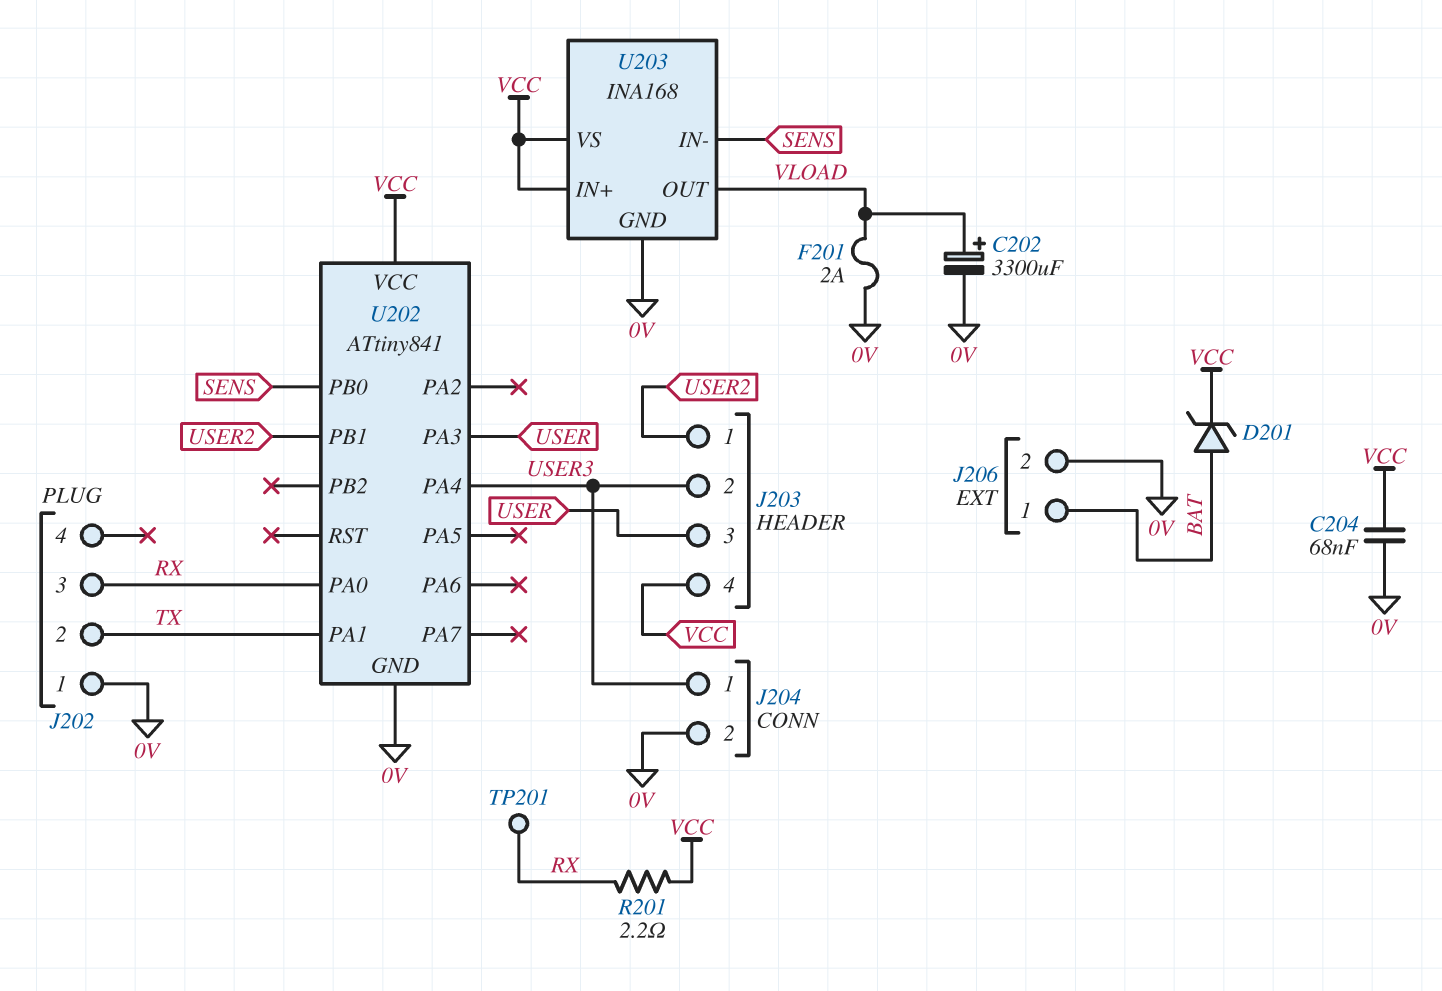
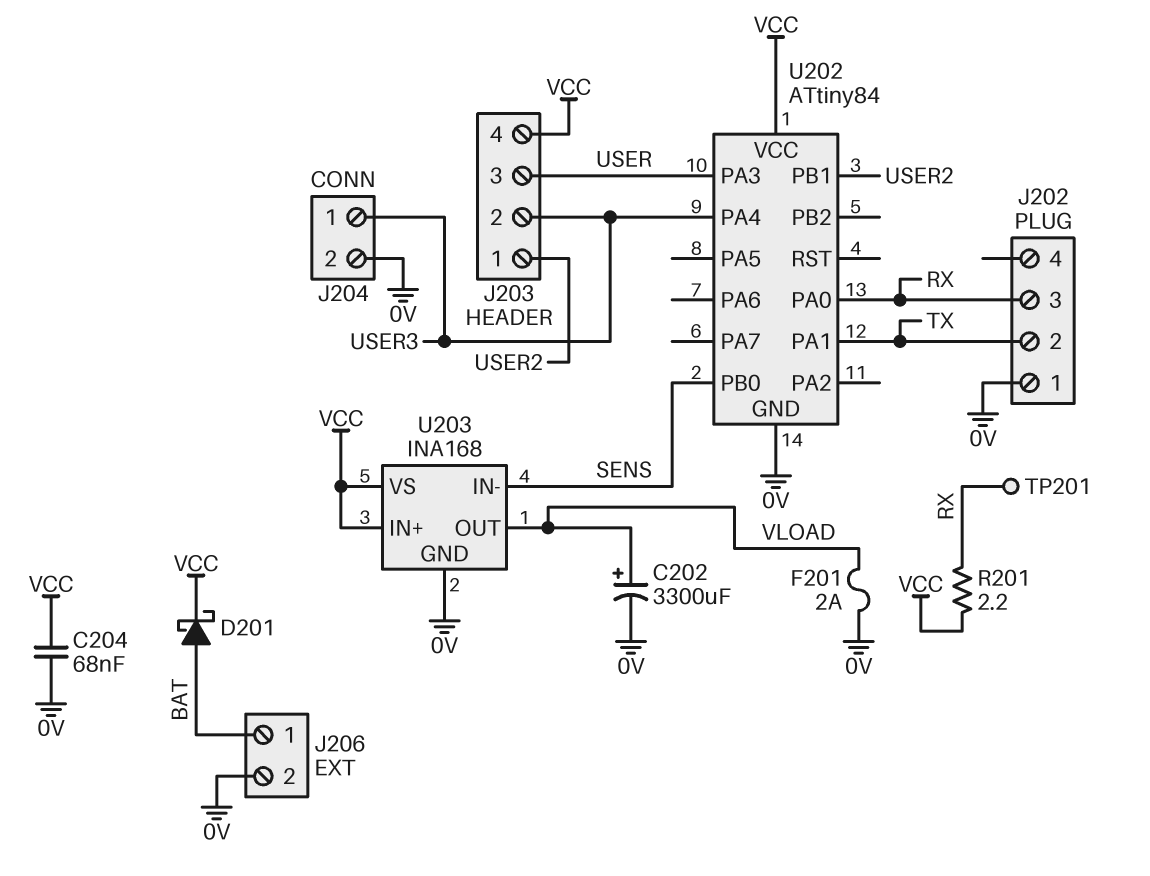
D201: zener (A BAT, K VCC) -> schottky (A BAT, K VCC)
U202: ATtiny841 -> ATtiny84

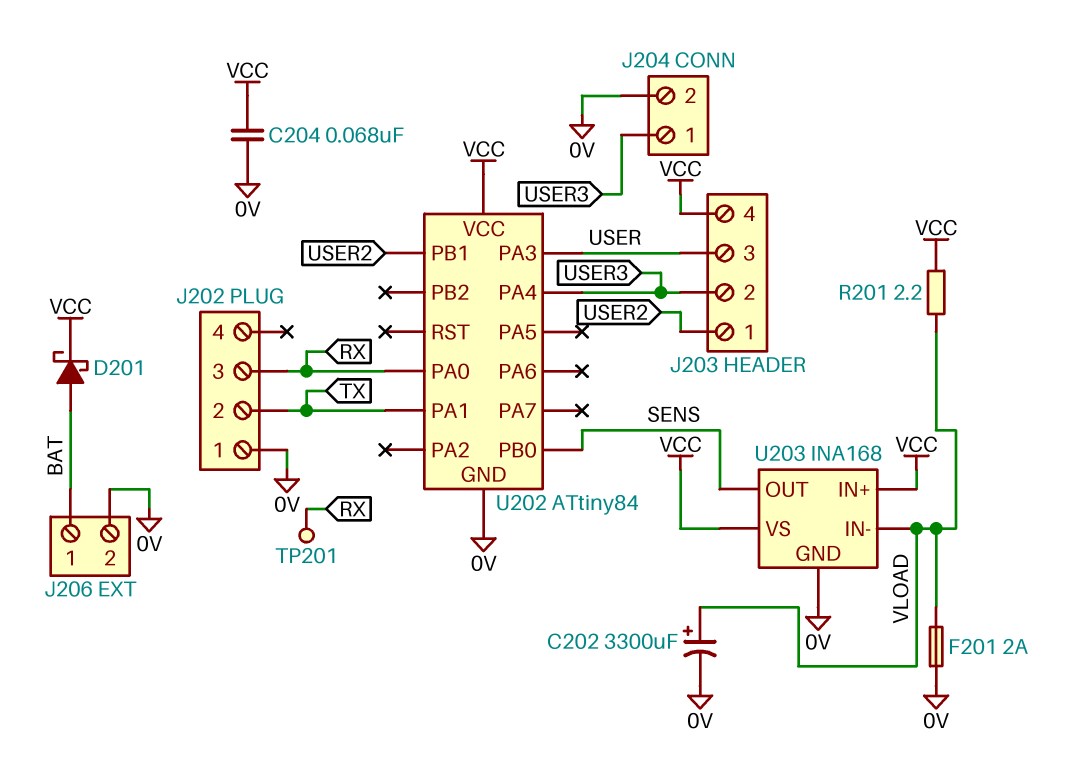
R201: 2.2 (RX, VCC) -> 2.2 (VCC, VLOAD)
U203 pin IN-: SENS -> VLOAD
U203 pin OUT: VLOAD -> SENS

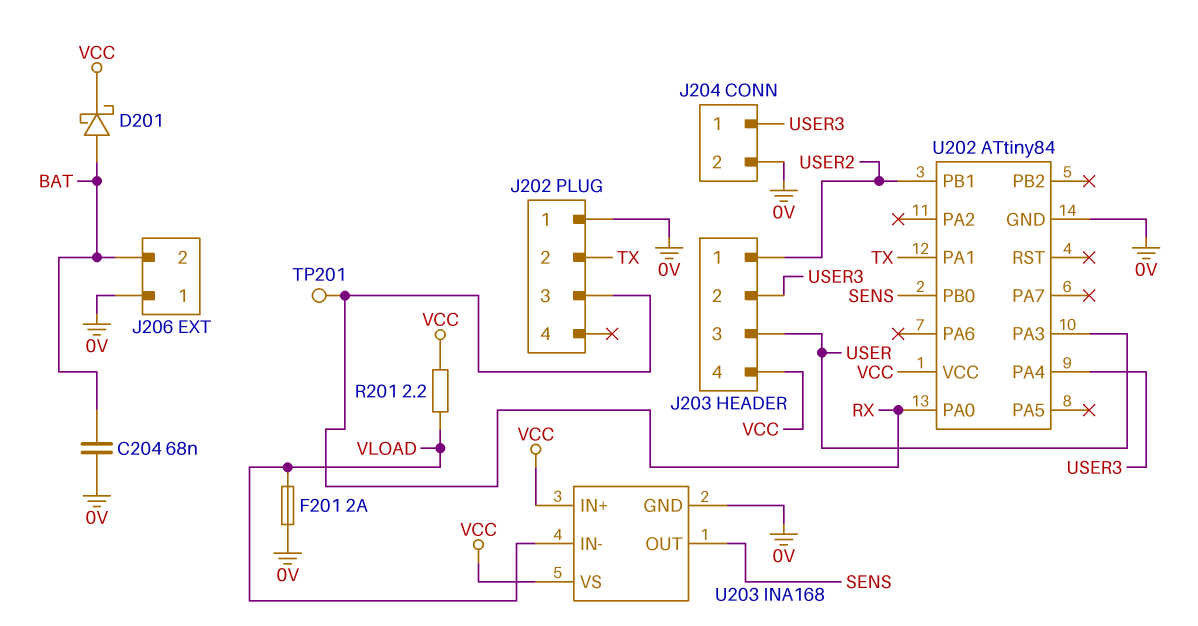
C202: 3300uF (plus VLOAD, minus 0V) -> none
C204: 68nF (0V, VCC) -> 68nF (0V, BAT)
J206 pin 1: BAT -> 0V
J206 pin 2: 0V -> BAT

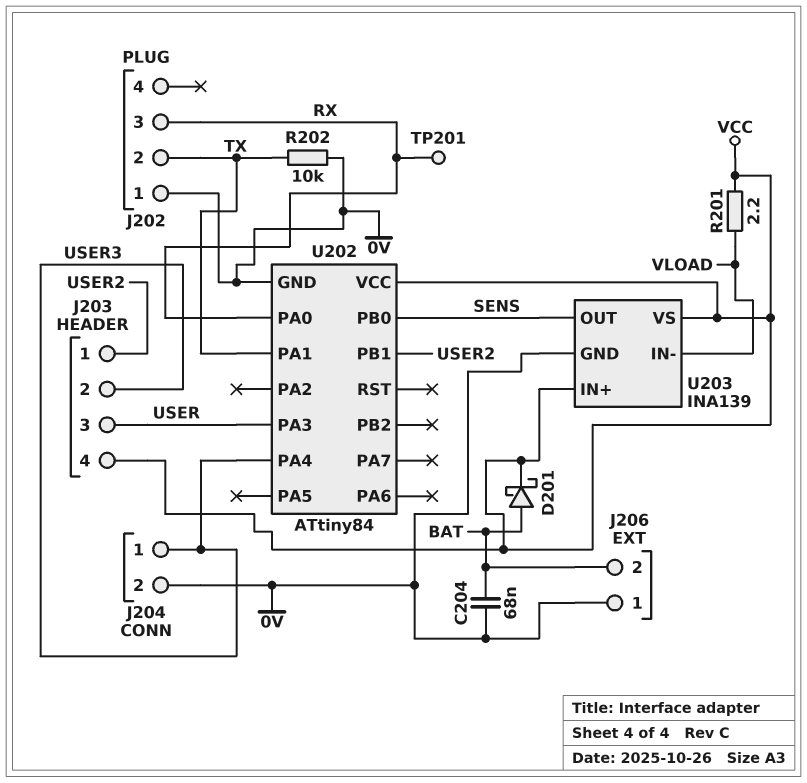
F201: 2A (0V, VLOAD) -> none
R202: none -> 10k (0V, TX)
U203: INA168 -> INA139

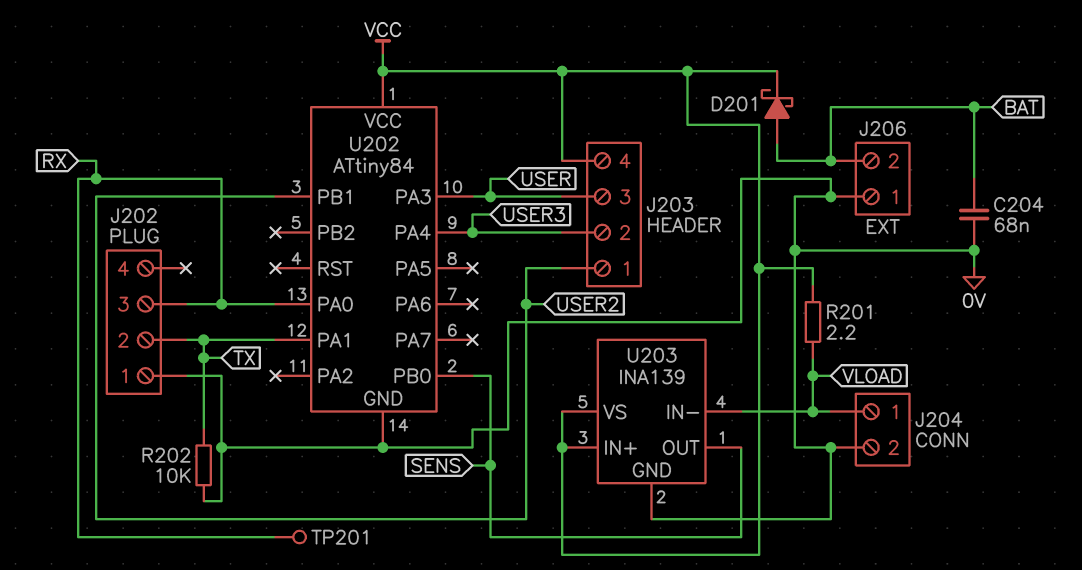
J204 pin 1: USER3 -> VLOAD

